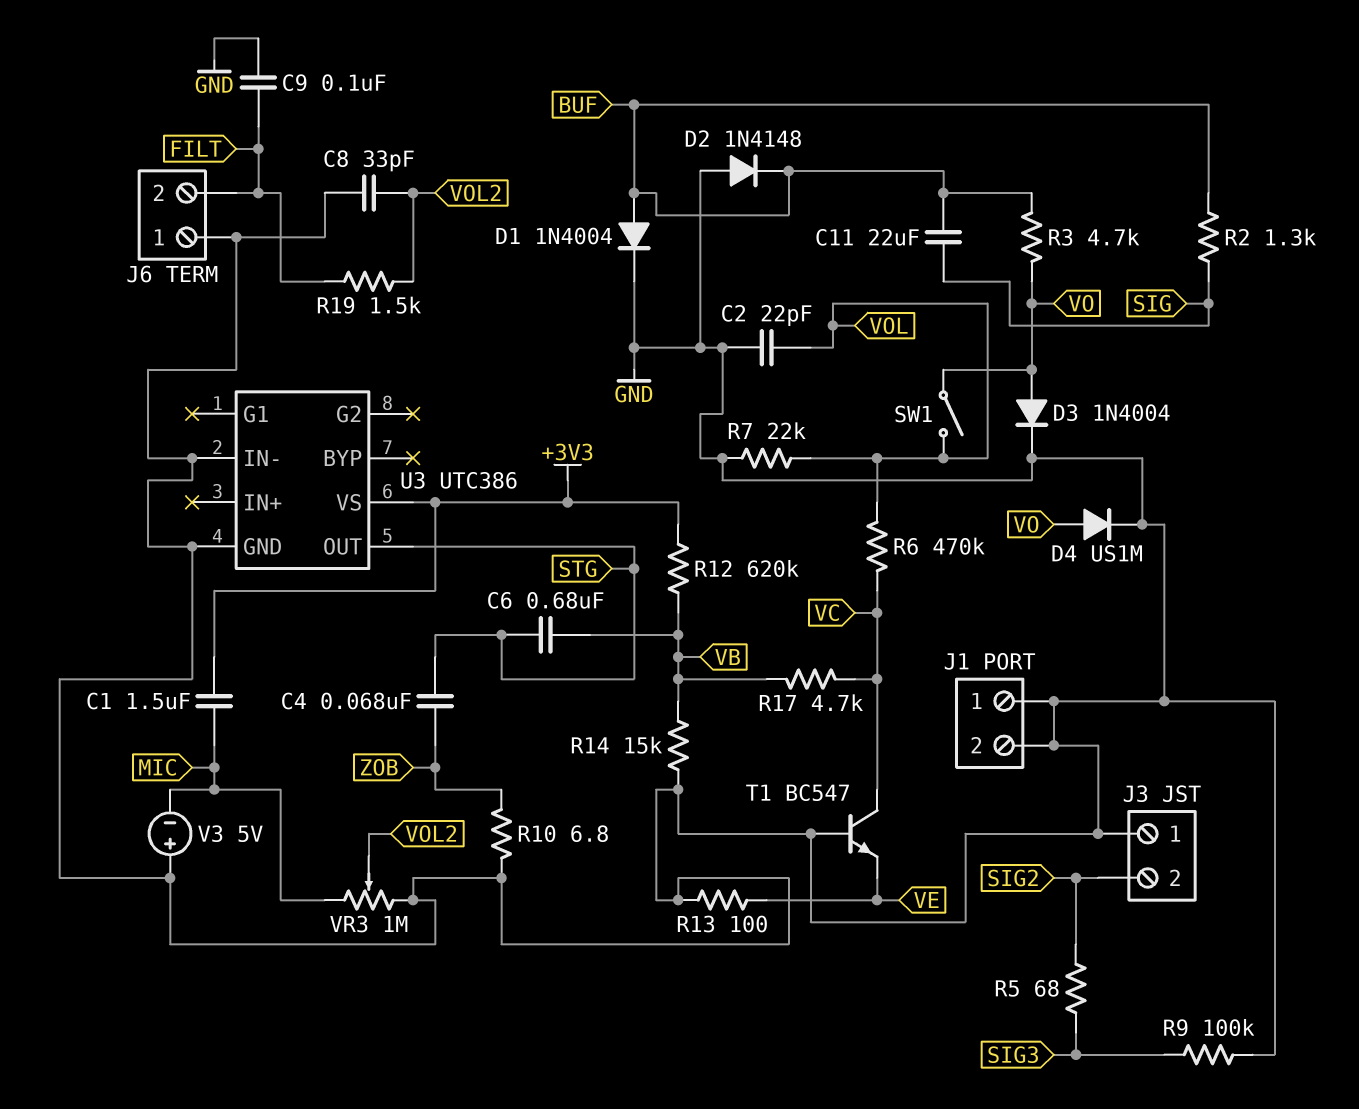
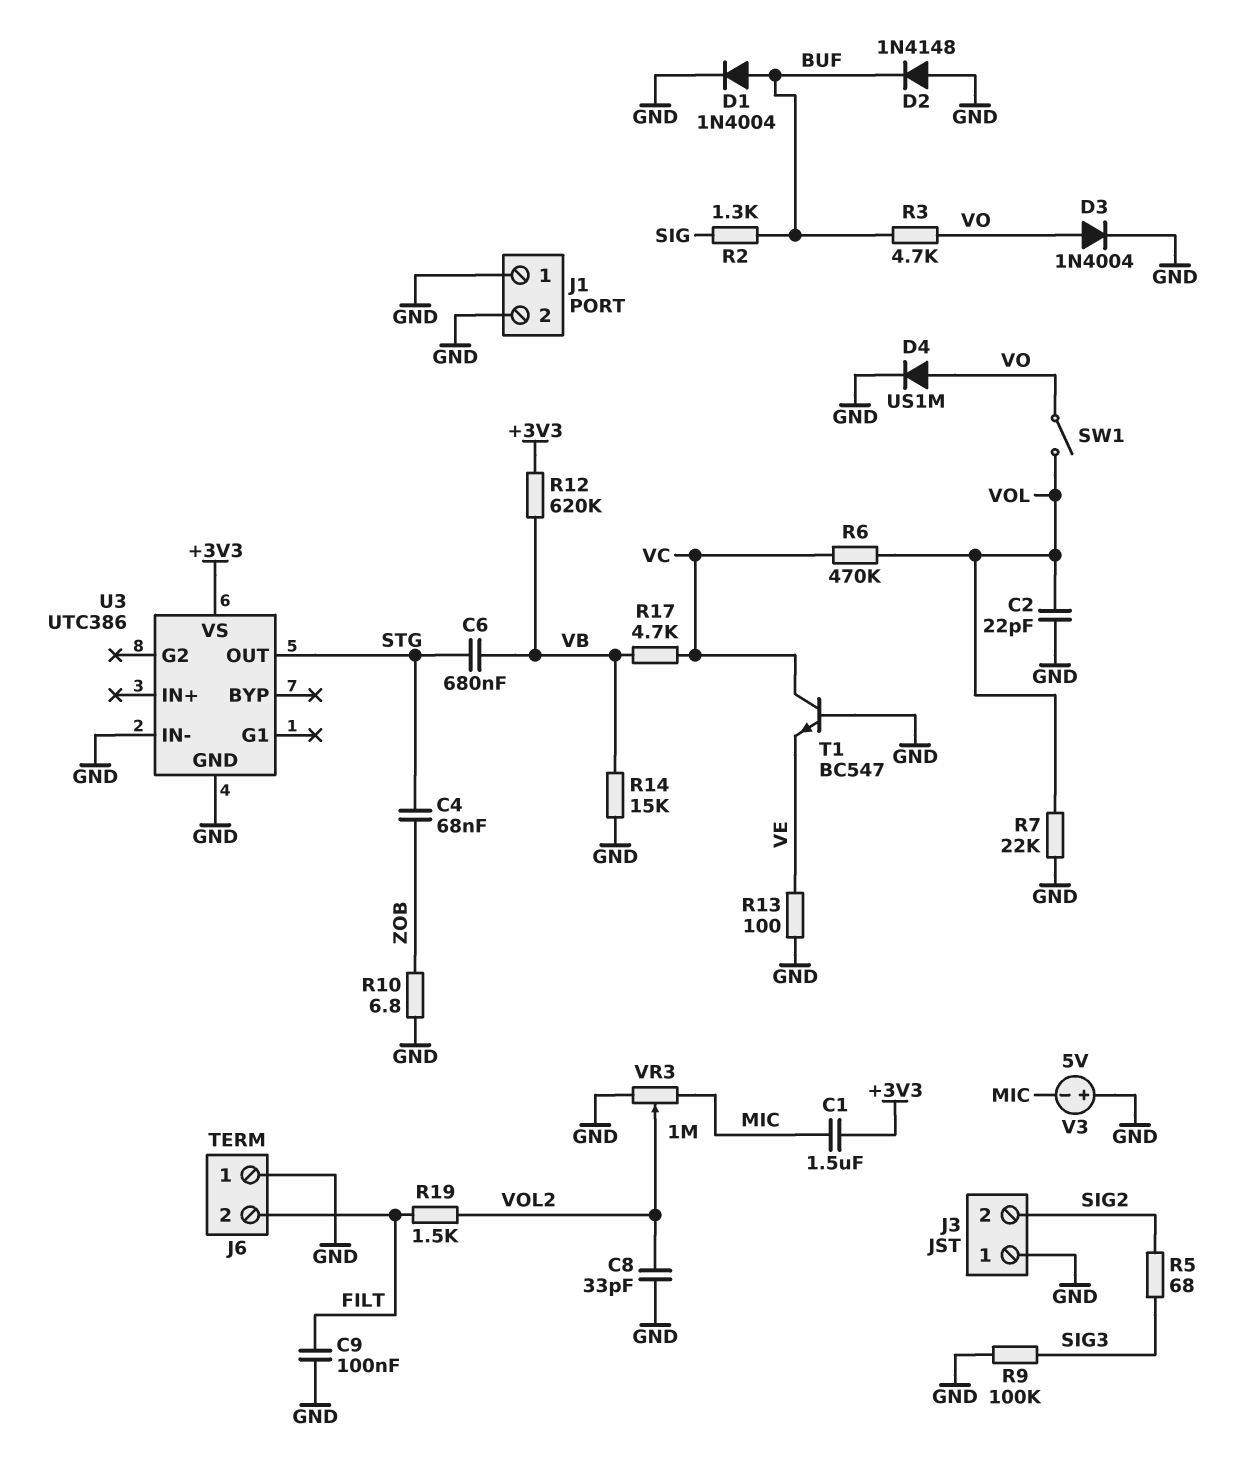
C11: 22uF (BUF, SIG) -> none

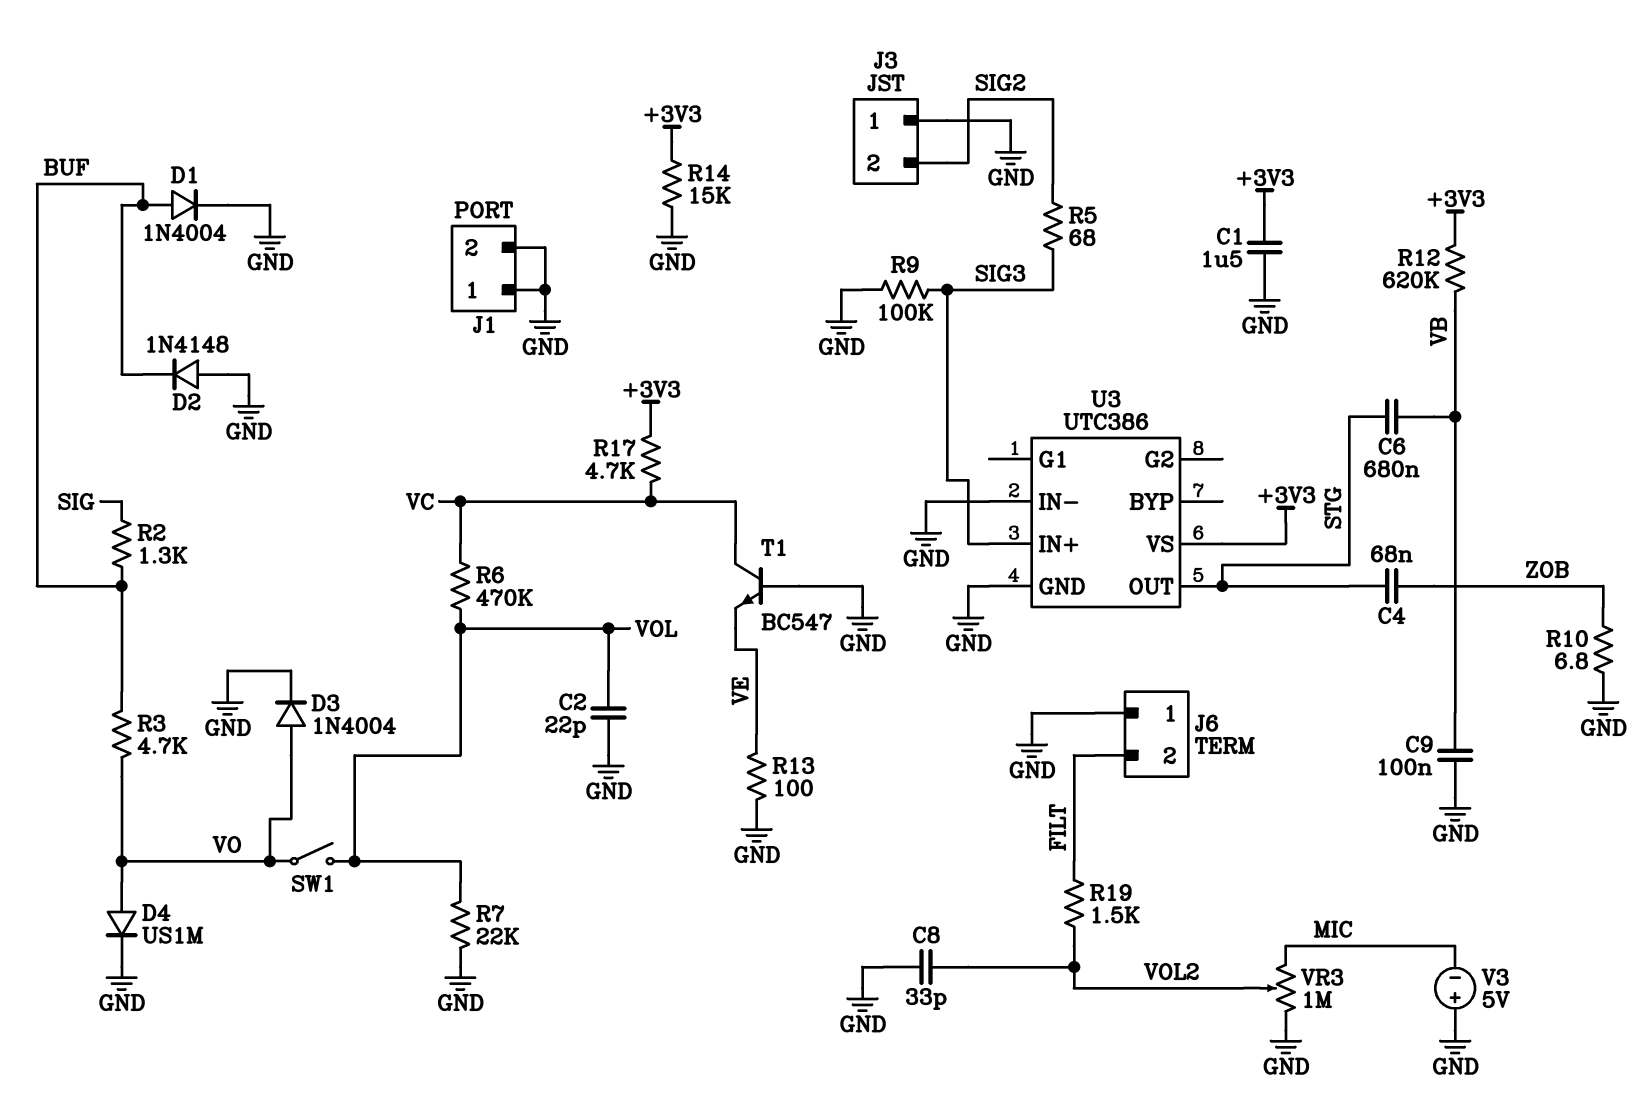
C1: 1.5uF (+3V3, MIC) -> 1.5uF (+3V3, GND)
C9: 100nF (FILT, GND) -> 100nF (GND, VB)
R14: 15k (GND, VB) -> 15k (+3V3, GND)
R17: 4.7k (VB, VC) -> 4.7k (+3V3, VC)
U3 pin IN+: none -> SIG3

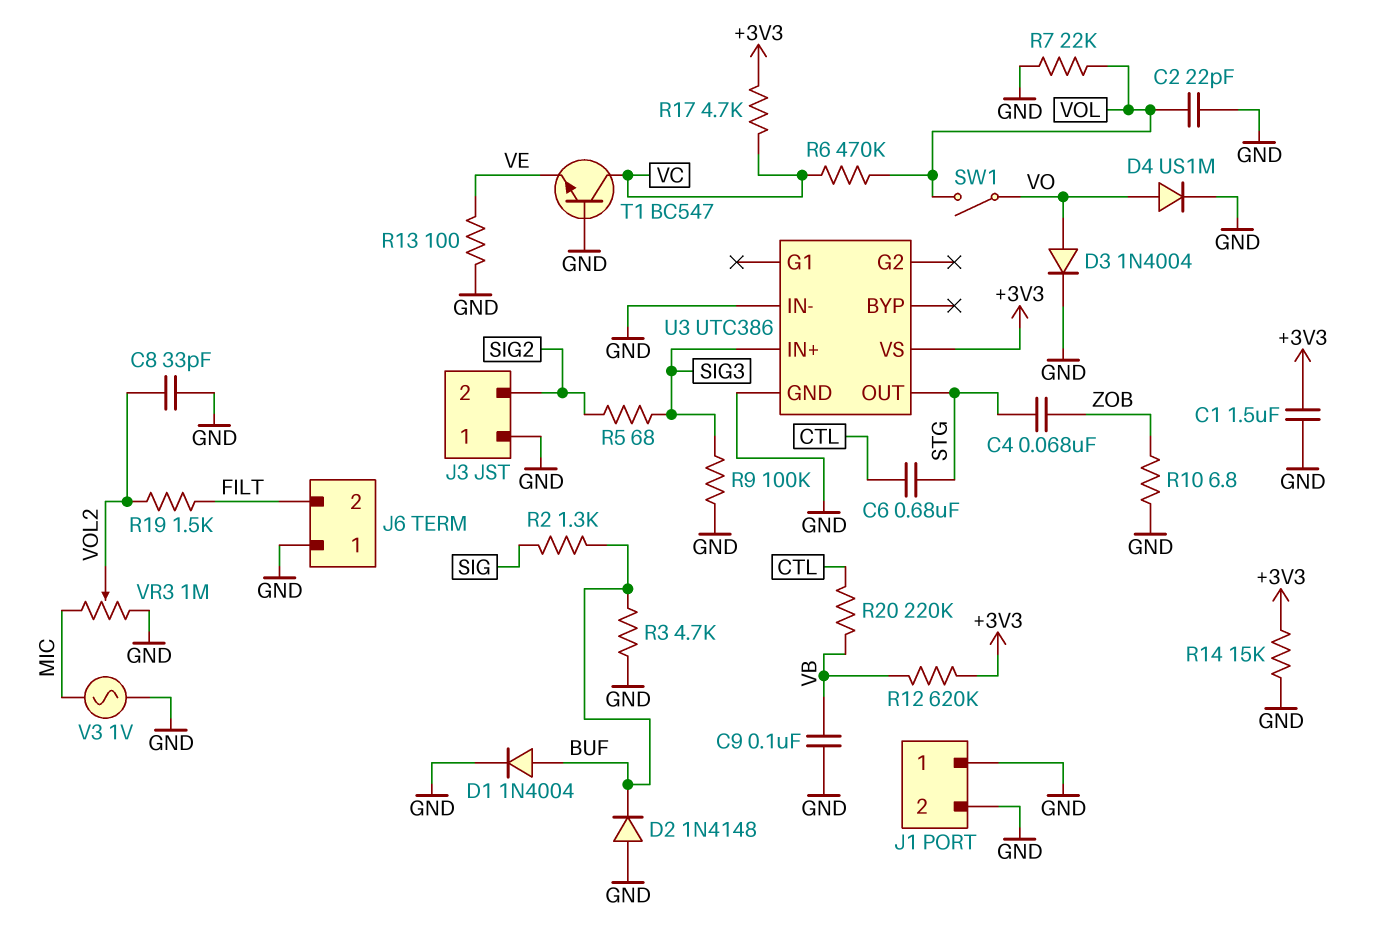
C6: 680nF (STG, VB) -> 680nF (CTL, STG)
R3: 4.7k (BUF, VO) -> 4.7k (BUF, GND)
R20: none -> 220k (CTL, VB)
V3: 5V (plus GND, minus MIC) -> AC 1V (GND, MIC)

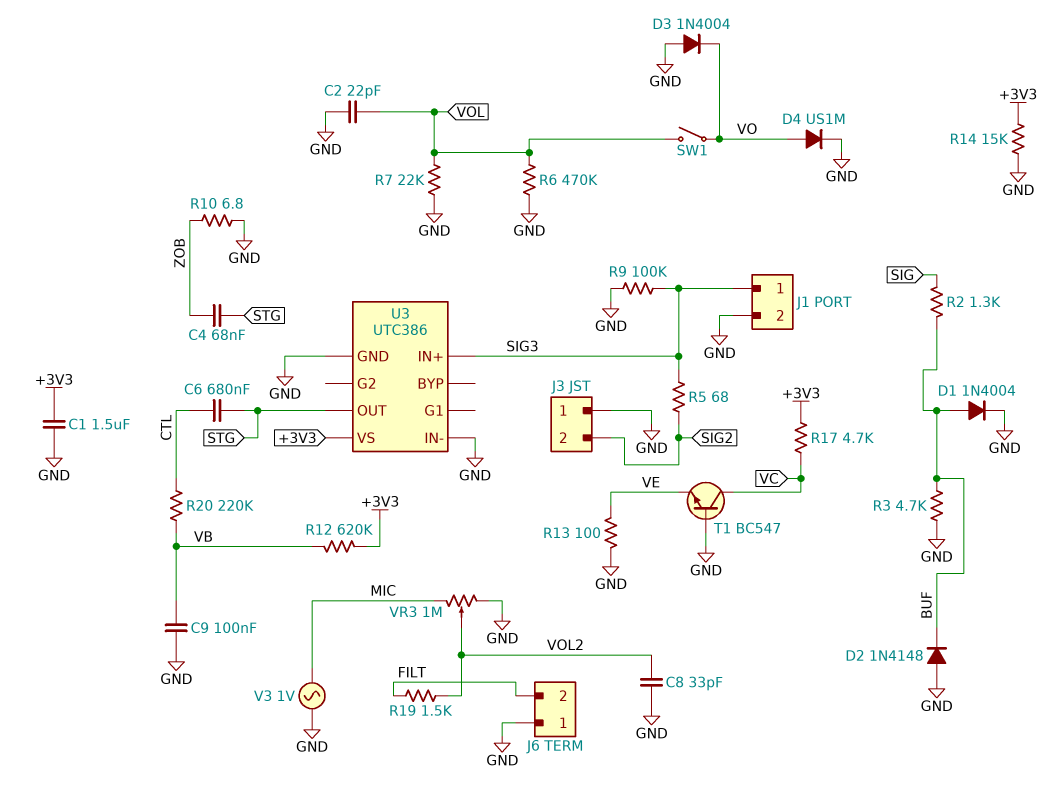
D3: diode 1N4004 (A VO, K GND) -> diode 1N4004 (A GND, K VO)
J1 pin 1: GND -> SIG3
R6: 470k (VC, VOL) -> 470k (GND, VOL)

